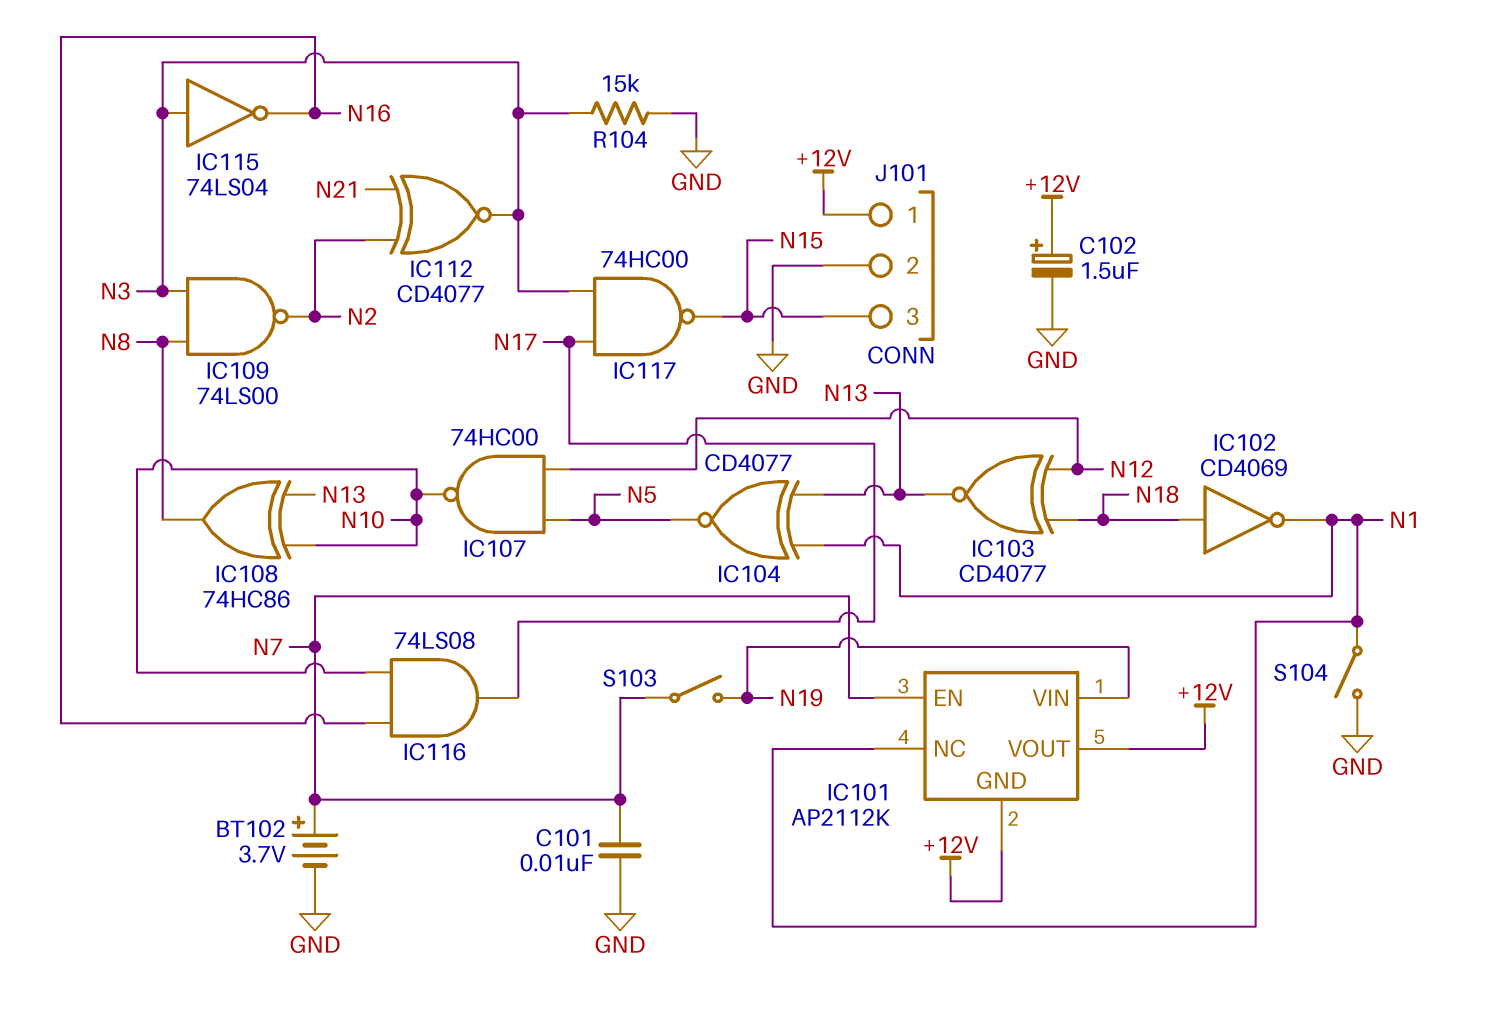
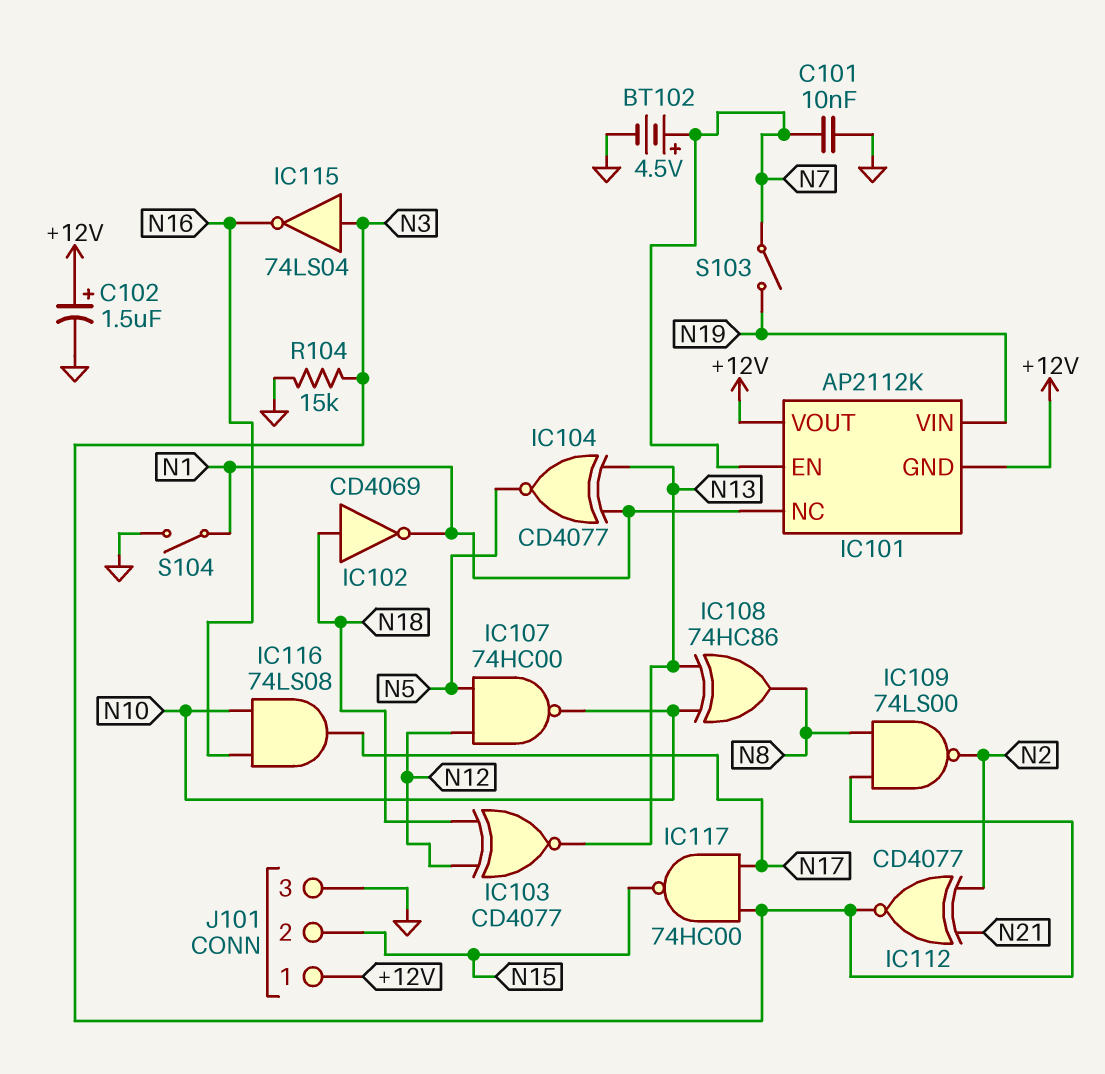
BT102: 3.7V (plus N7, minus GND) -> 4.5V (plus N7, minus GND)
J101 pin 2: GND -> N15
J101 pin 3: N15 -> GND

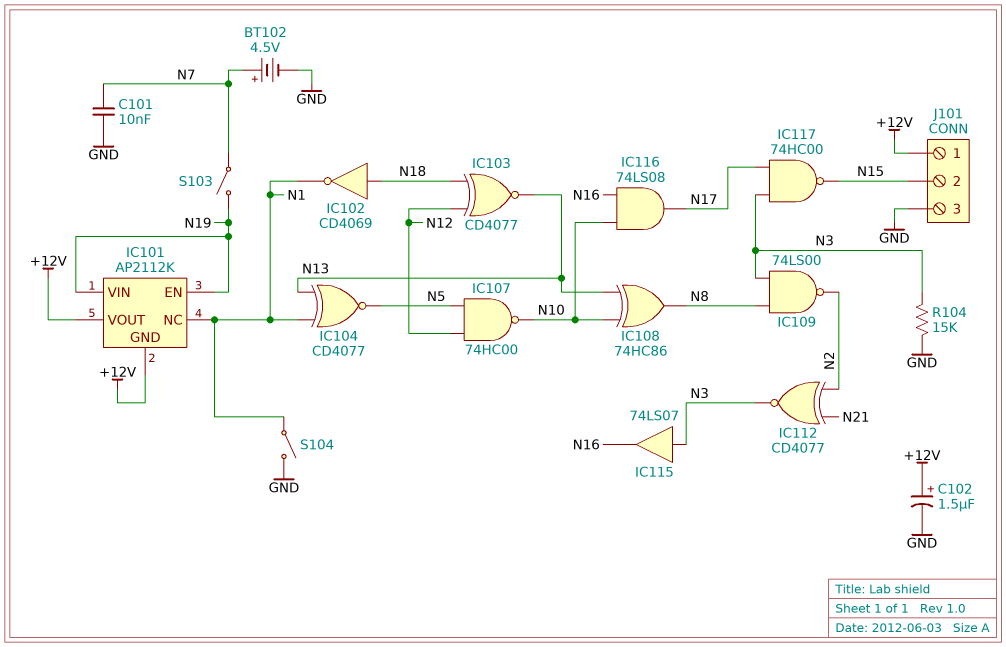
IC101 pin EN: N7 -> N19
IC115: NOT 74LS04 (in N3, out N16) -> buffer 74LS07 (in N3, out N16)

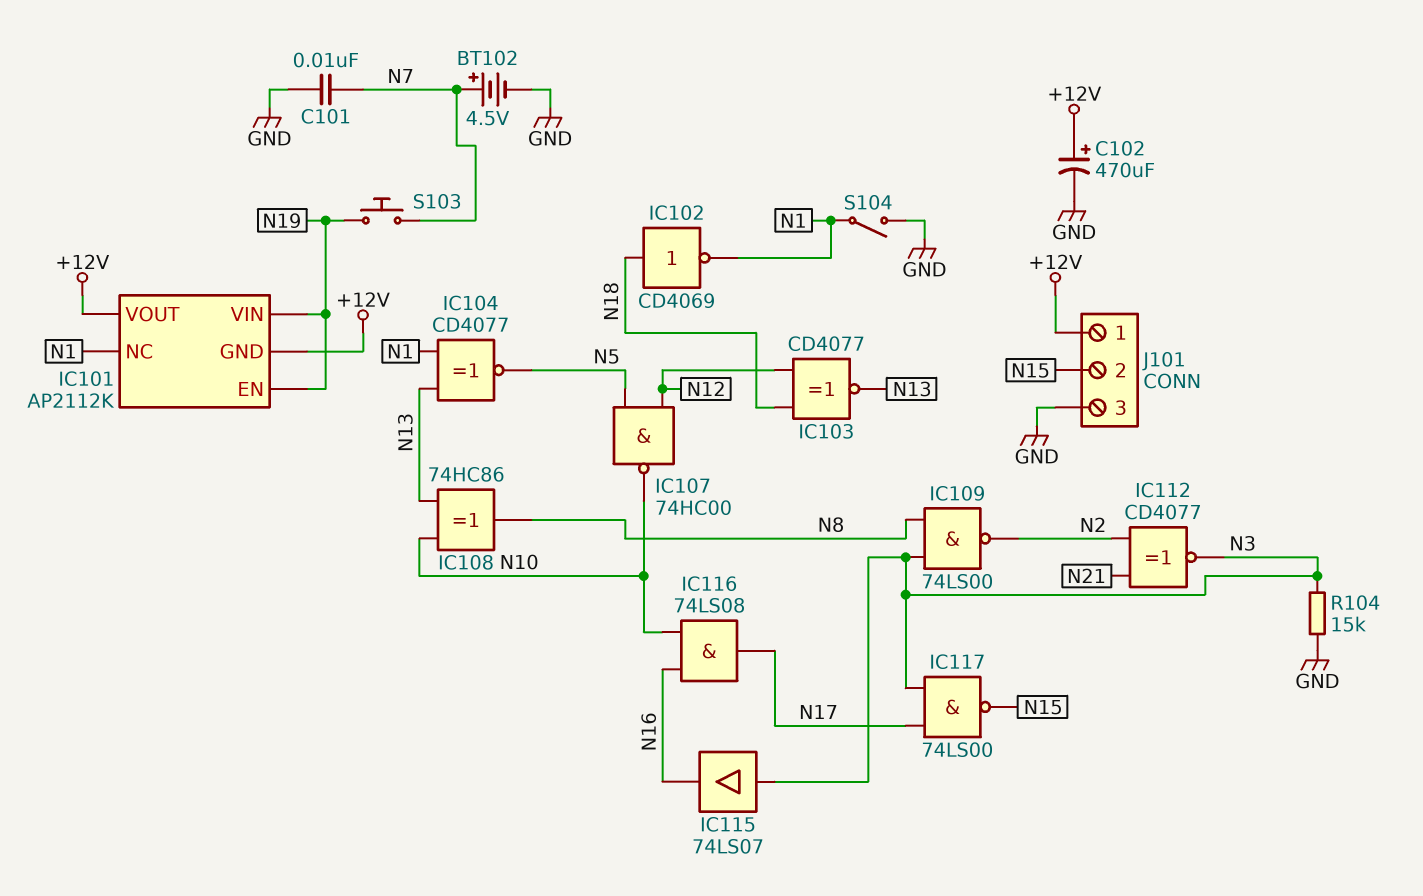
C102: 1.5uF (plus +12V, minus GND) -> 470uF (plus +12V, minus GND)
IC117: NAND 74HC00 (in N3, in N17, out N15) -> NAND 74LS00 (in N3, in N17, out N15)
S103: switch (N7, N19) -> button (N7, N19)

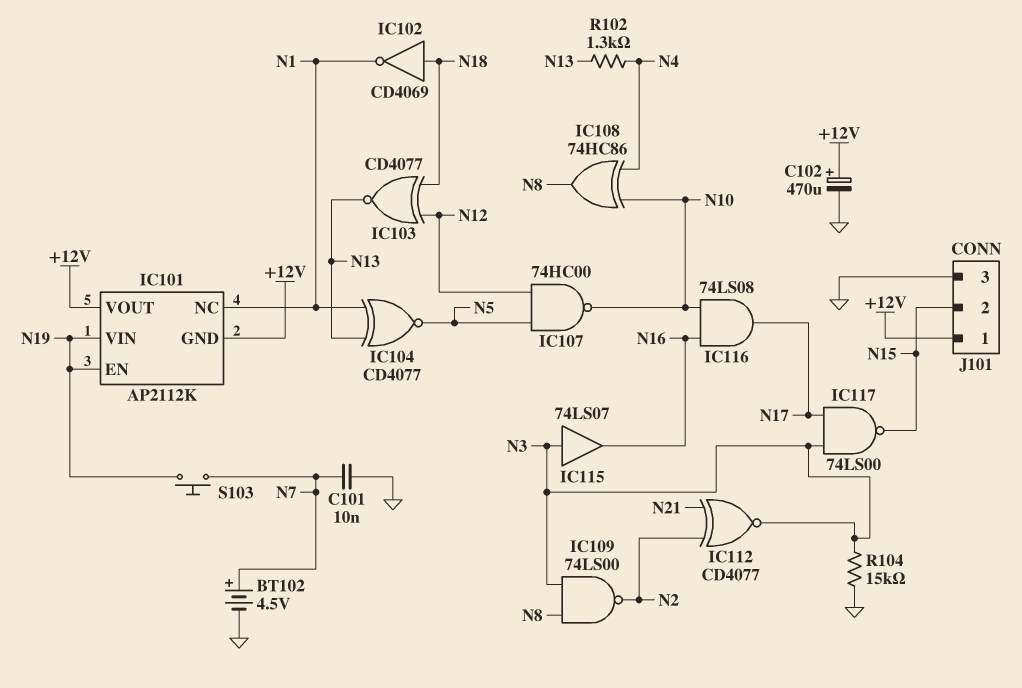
IC108: XOR 74HC86 (in N10, in N13, out N8) -> XOR 74HC86 (in N4, in N10, out N8)
R102: none -> 1.3k (N4, N13)
S104: switch (GND, N1) -> none

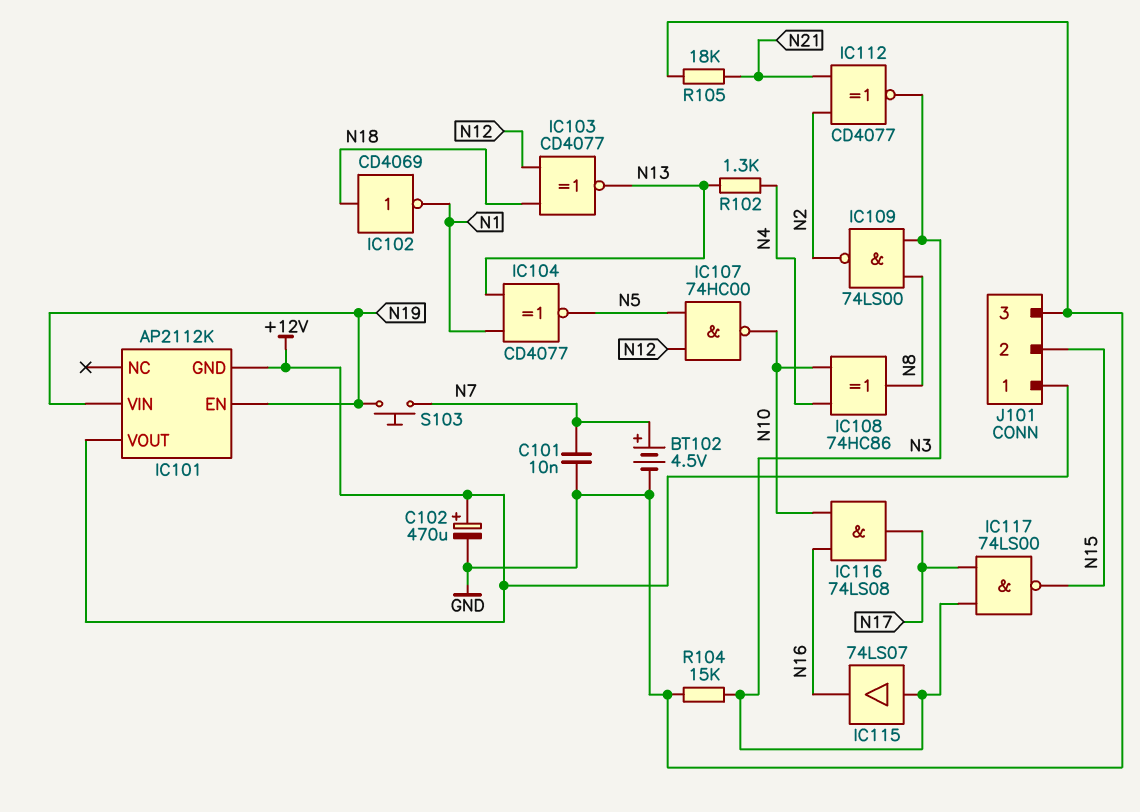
IC101 pin NC: N1 -> none
R105: none -> 18k (GND, N21)

